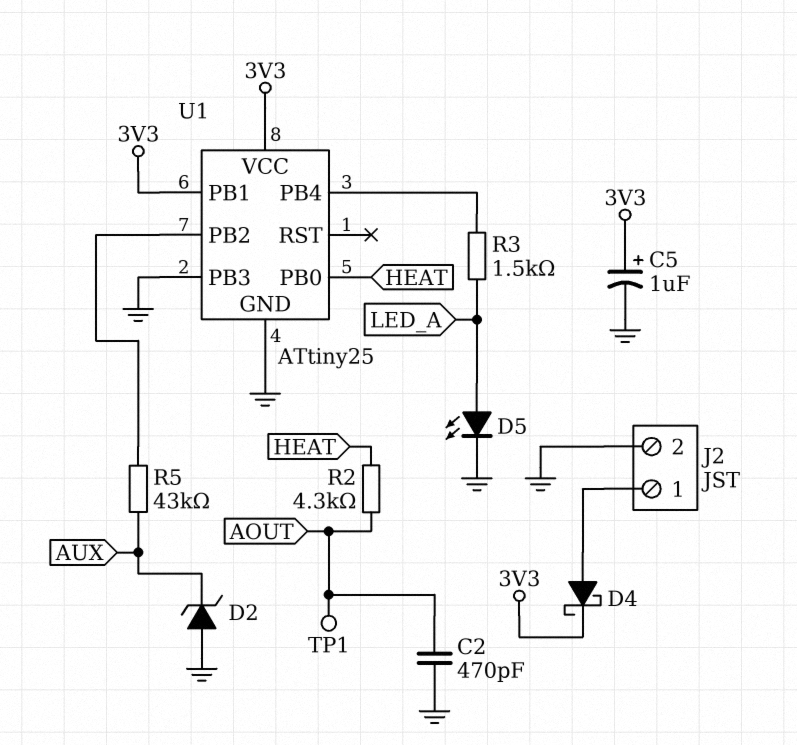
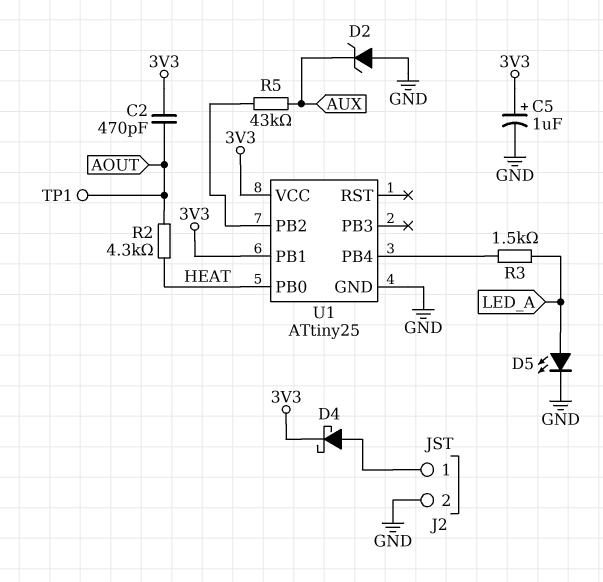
C2: 470pF (AOUT, GND) -> 470pF (3V3, AOUT)
U1 pin PB3: GND -> none

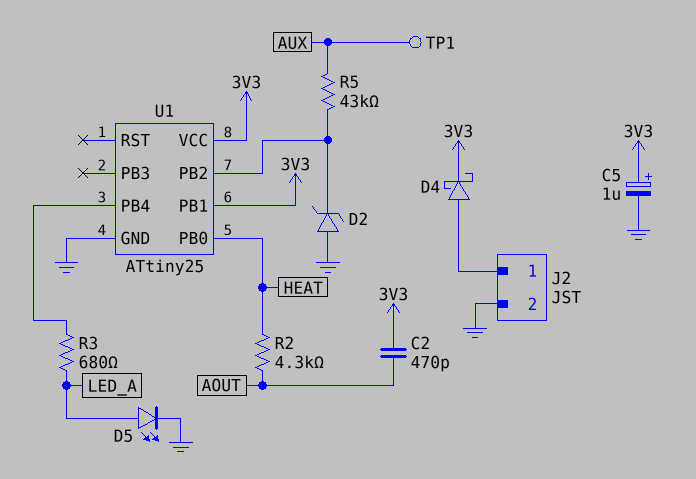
D2: zener (A GND, K AUX) -> zener (A GND, K U1/PB2)
R3: 1.5k (LED_A, U1/PB4) -> 680 (LED_A, U1/PB4)
TP1: test point (AOUT) -> test point (AUX)

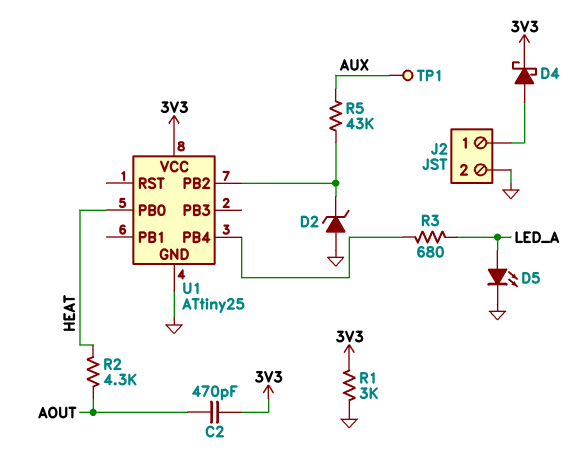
C5: 1uF (plus 3V3, minus GND) -> none
R1: none -> 3k (3V3, GND)
U1 pin PB1: 3V3 -> none

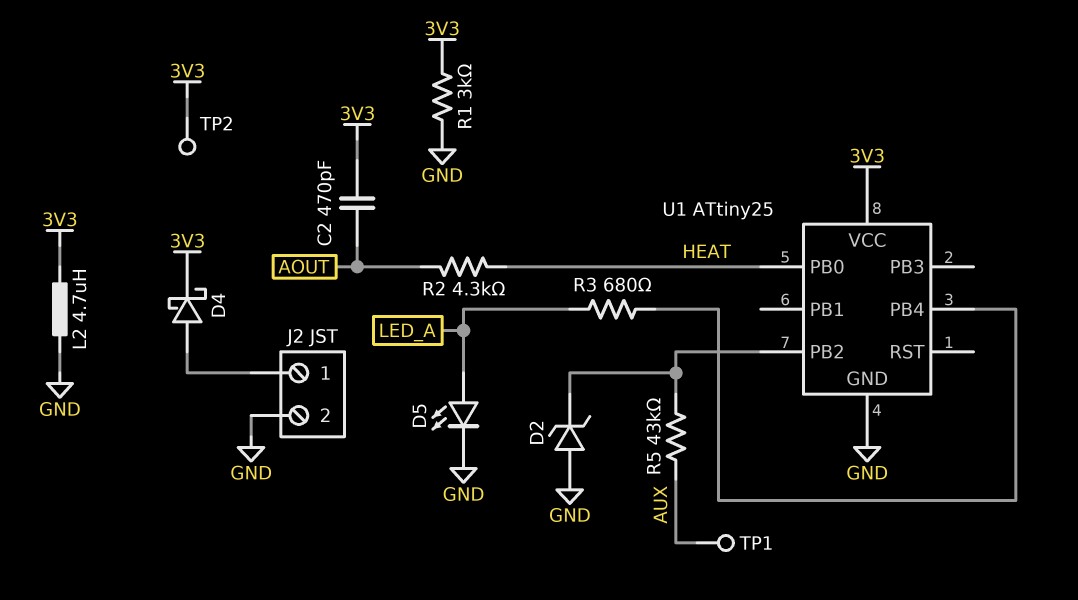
L2: none -> 4.7uH (3V3, GND)
TP2: none -> test point (3V3)

